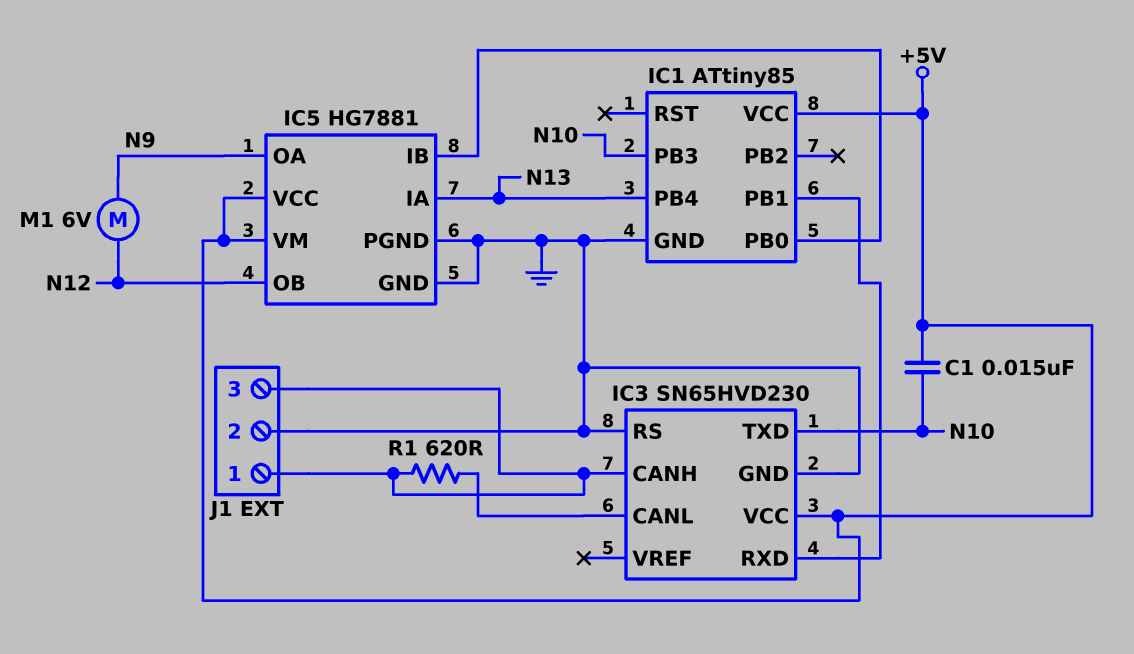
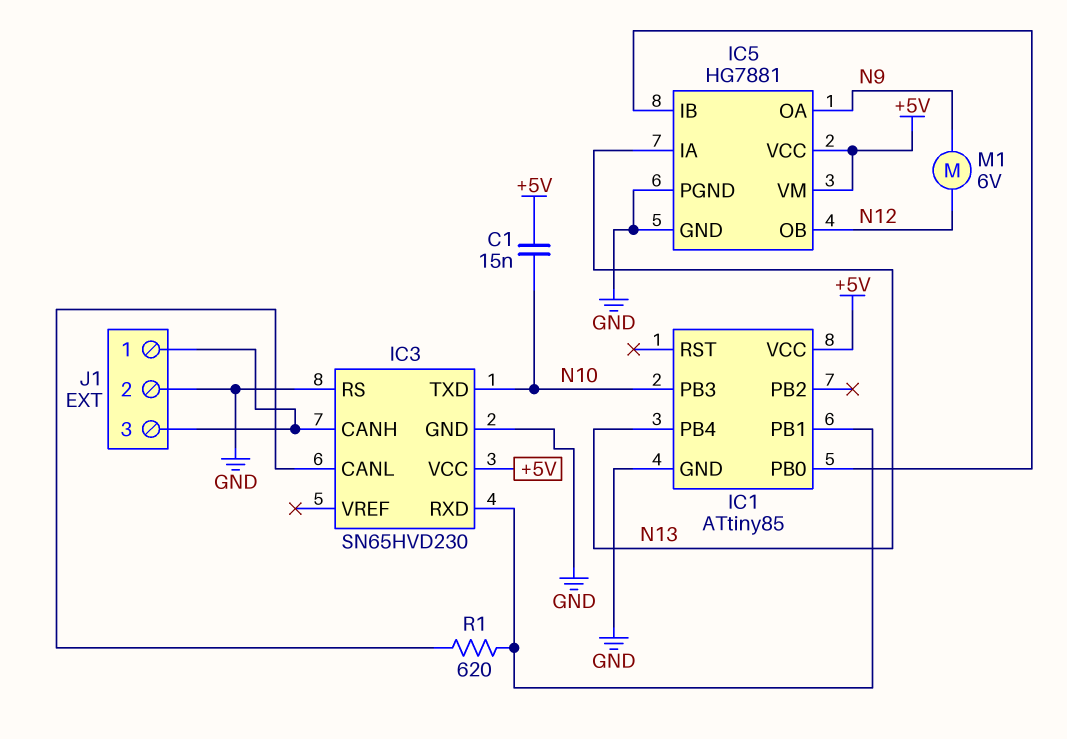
R1: 620 (IC3/CANH, IC3/CANL) -> 620 (IC1/PB1, IC3/CANL)

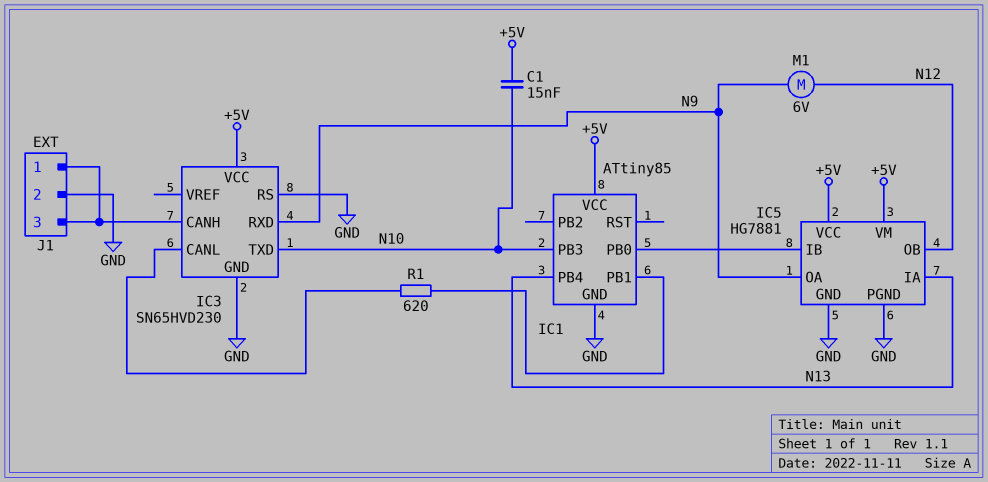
IC3 pin RXD: IC1/PB1 -> N9

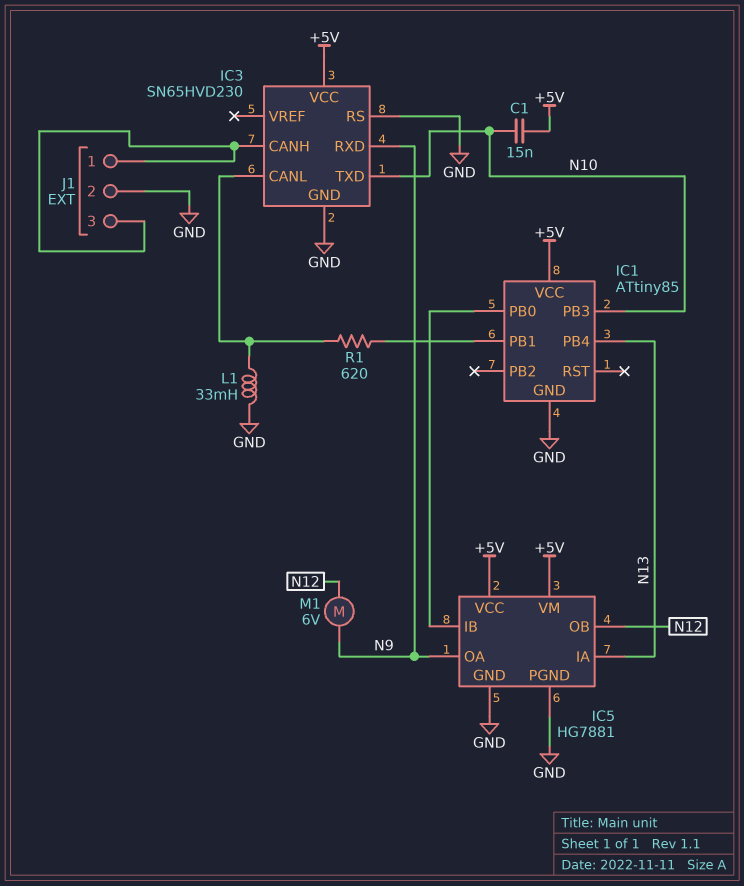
L1: none -> 33mH (GND, IC3/CANL)

